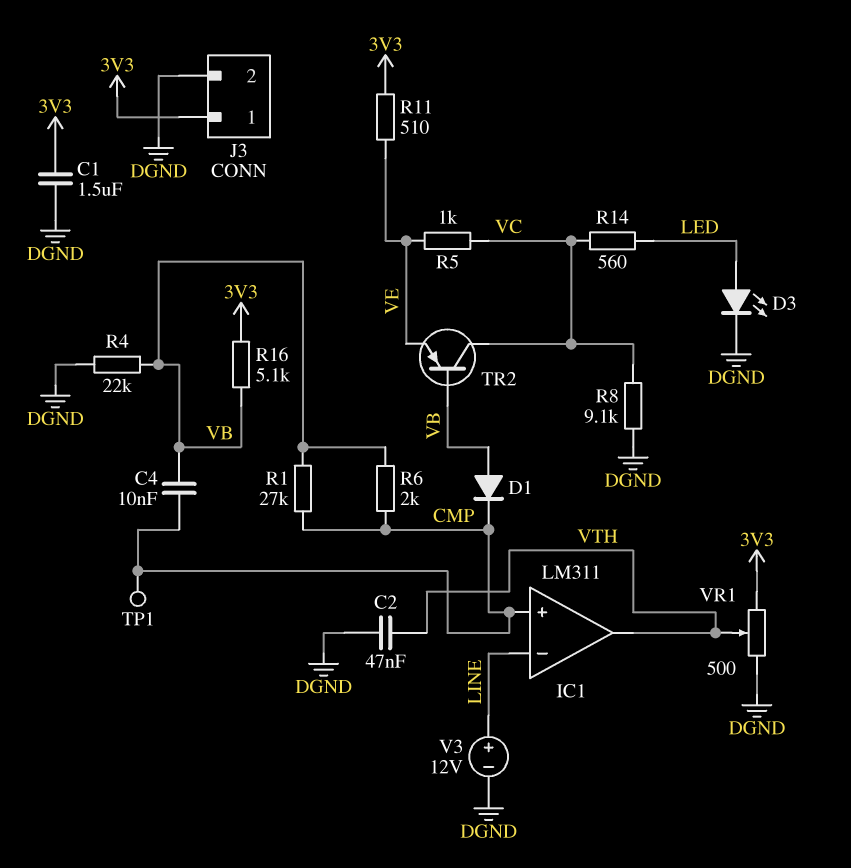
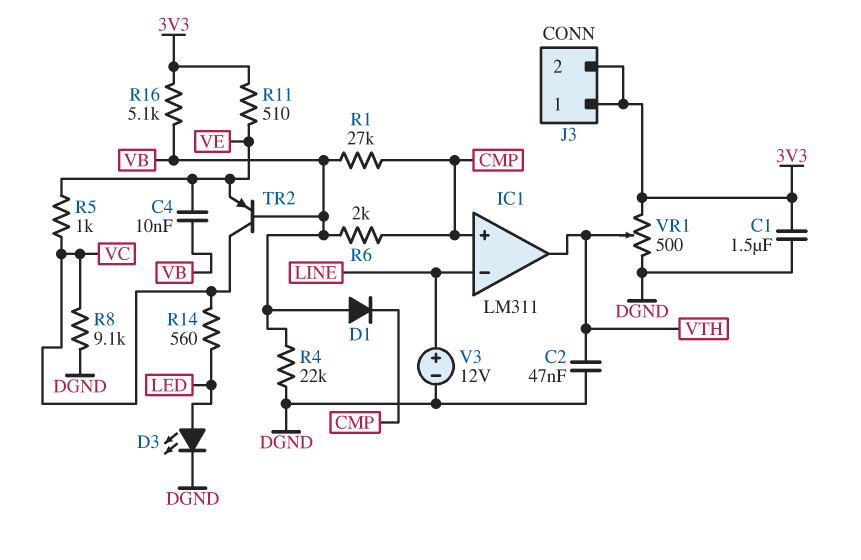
C4: 10nF (CMP, VB) -> 10nF (VB, VE)
J3 pin 2: DGND -> 3V3
TP1: test point (CMP) -> none

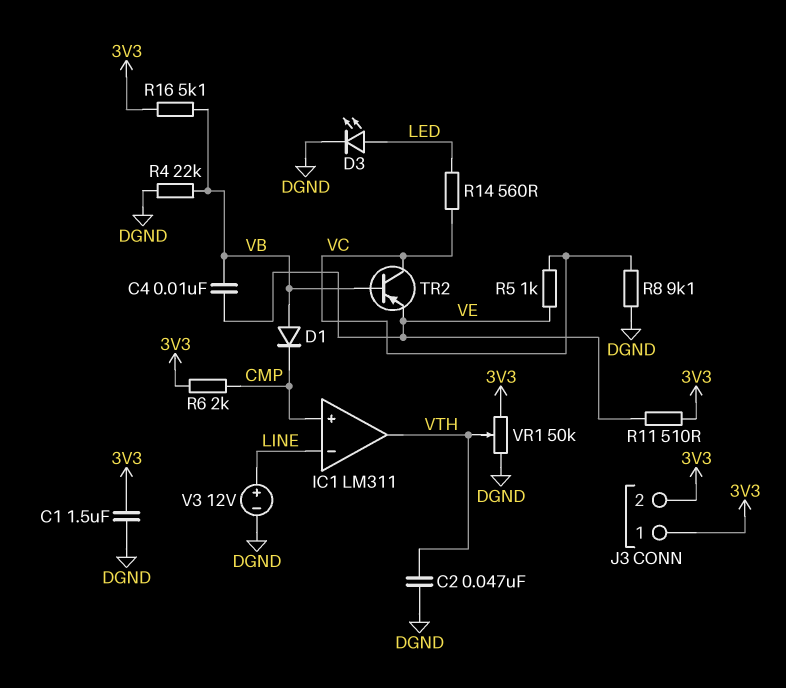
R1: 27k (CMP, VB) -> none
R6: 2k (CMP, VB) -> 2k (3V3, CMP)
VR1: 500 (3V3, DGND, wiper VTH) -> 50k (3V3, DGND, wiper VTH)

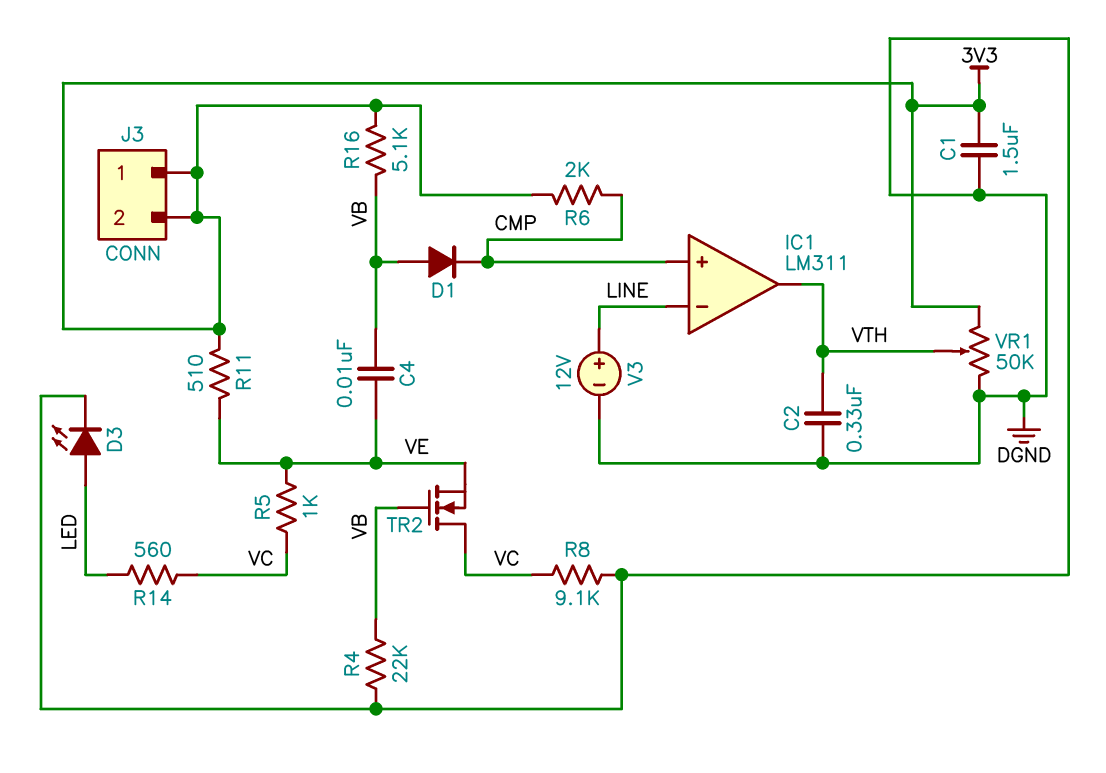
C2: 47nF (DGND, VTH) -> 330nF (DGND, VTH)
TR2: PNP (B VB, C VC, E VE) -> NMOS (G VB, D VC, S VE)

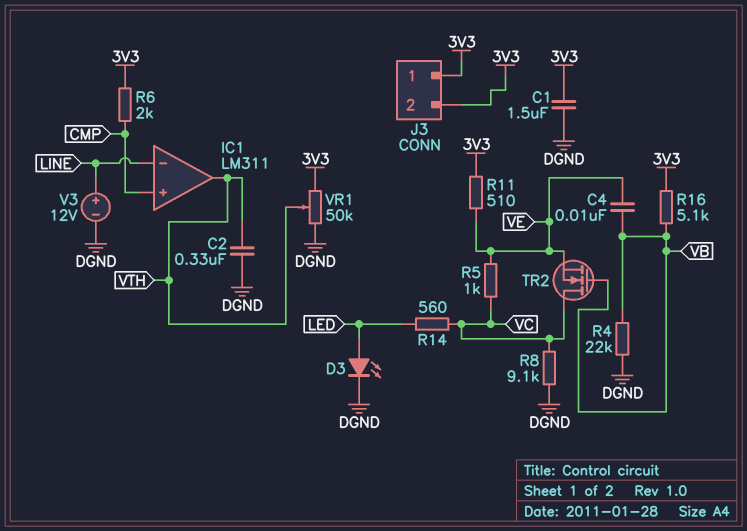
D1: diode (A VB, K CMP) -> none

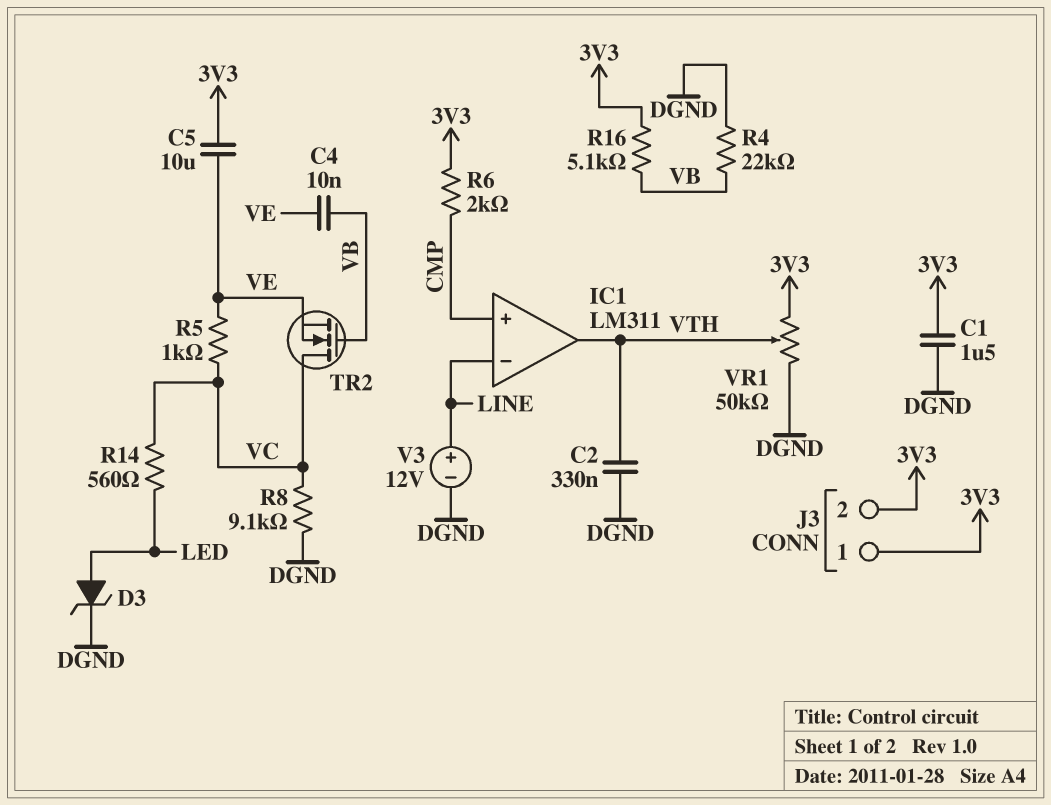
C5: none -> 10uF (3V3, VE)
D3: LED (A LED, K DGND) -> zener (A LED, K DGND)
R11: 510 (3V3, VE) -> none

